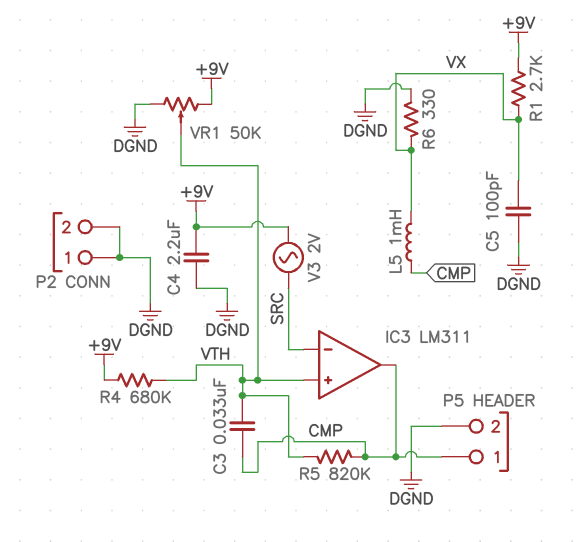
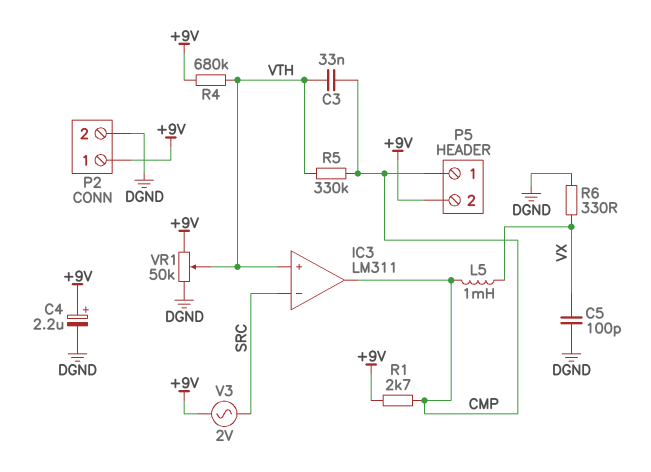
C4: 2.2uF (+9V, DGND) -> 2.2uF (plus +9V, minus DGND)
P2 pin 1: DGND -> +9V
P5 pin 2: DGND -> +9V
R1: 2.7k (+9V, VX) -> 2.7k (+9V, CMP)
R5: 820k (CMP, VTH) -> 330k (CMP, VTH)

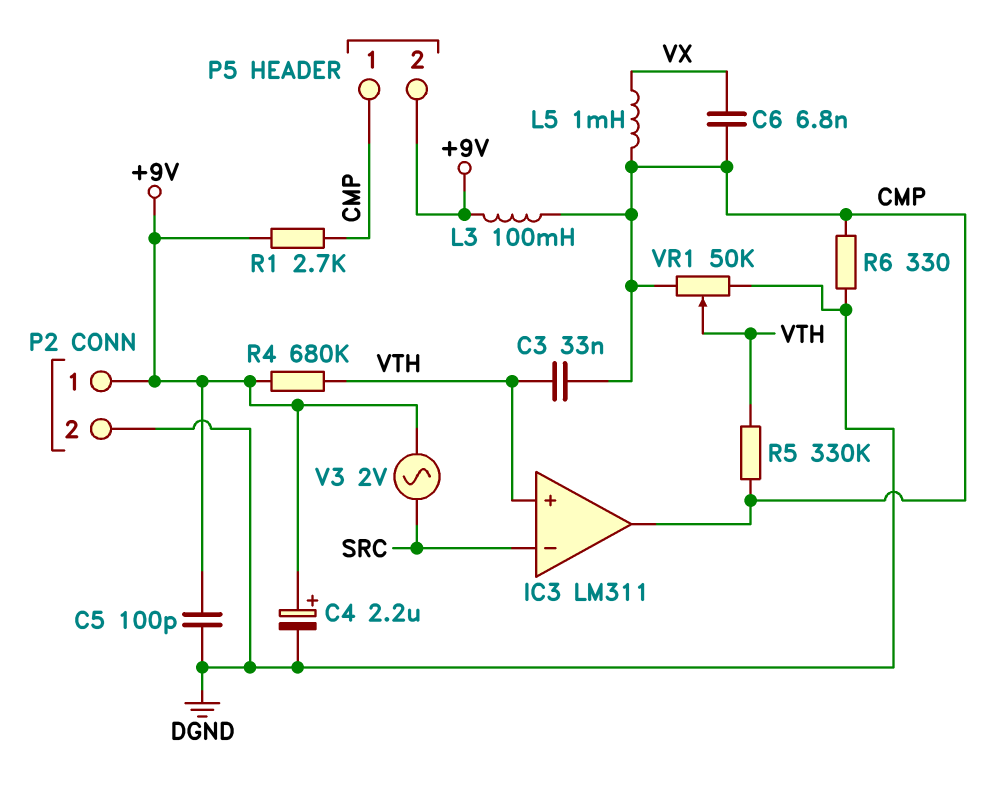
C5: 100pF (DGND, VX) -> 100pF (+9V, DGND)
C6: none -> 6.8nF (CMP, VX)
L3: none -> 100mH (+9V, CMP)
R6: 330 (DGND, VX) -> 330 (CMP, DGND)
VR1: 50k (+9V, DGND, wiper VTH) -> 50k (CMP, DGND, wiper VTH)

